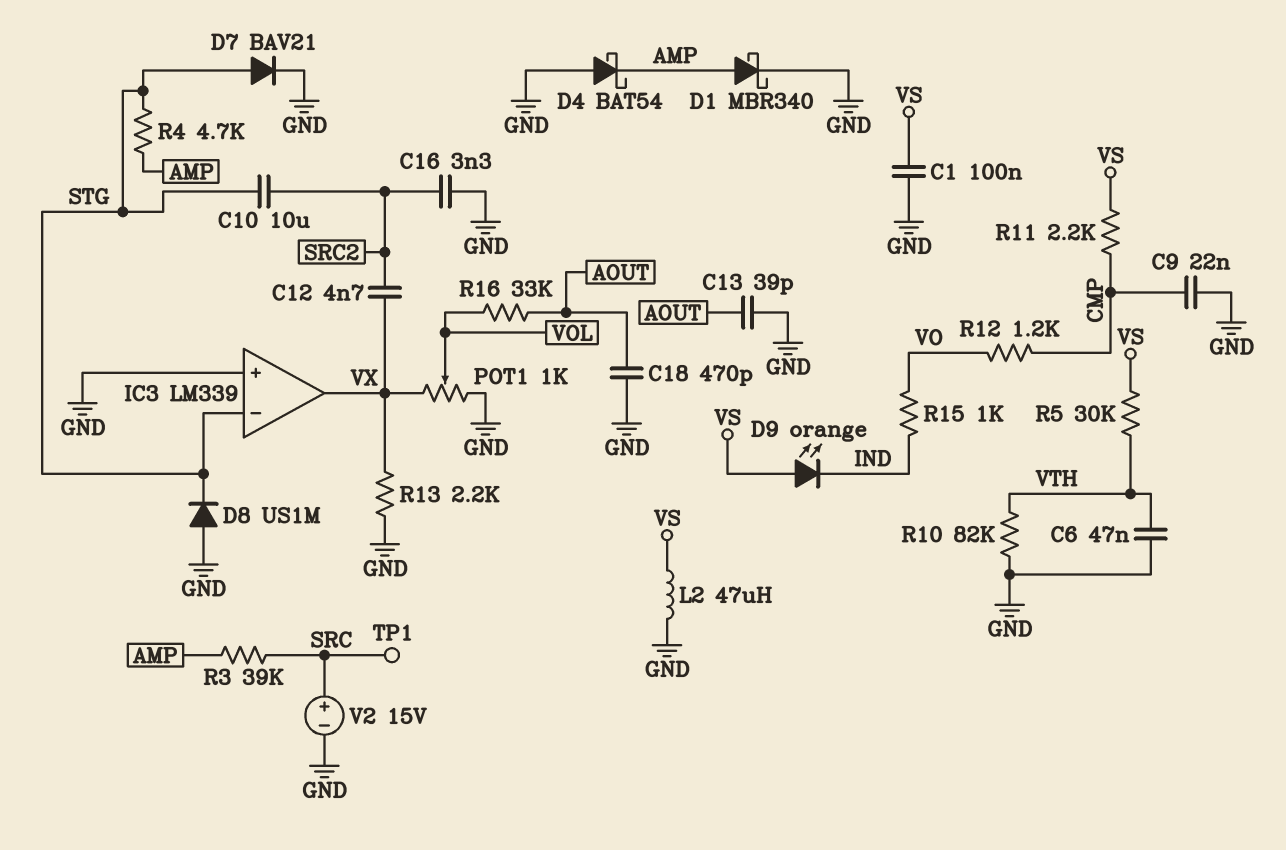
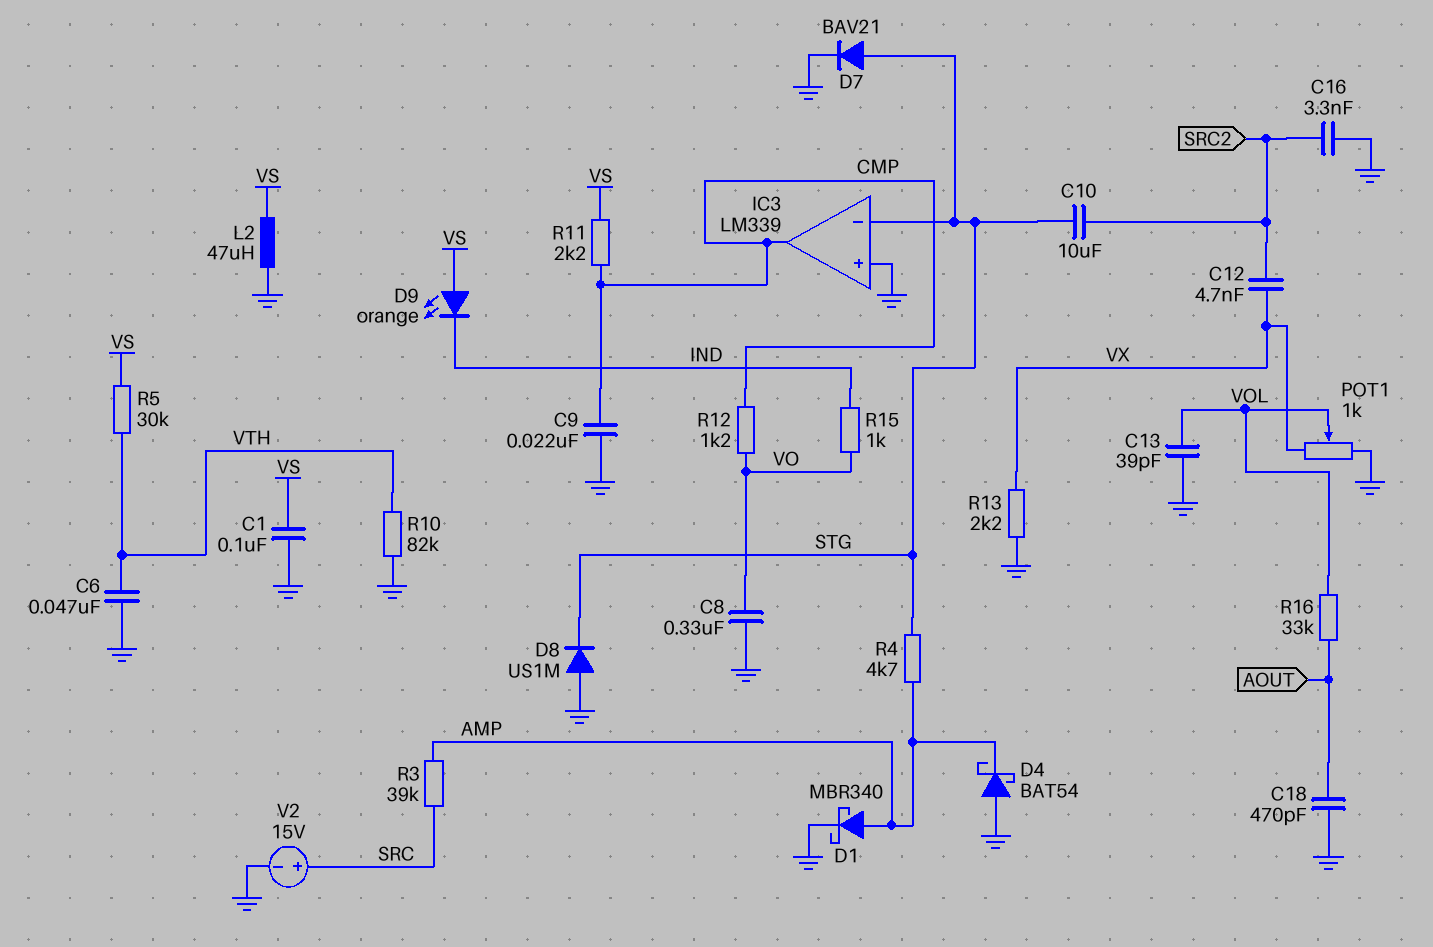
C8: none -> 330nF (GND, VO)
C13: 39pF (AOUT, GND) -> 39pF (GND, VOL)
IC3 pin out: VX -> CMP
TP1: test point (SRC) -> none

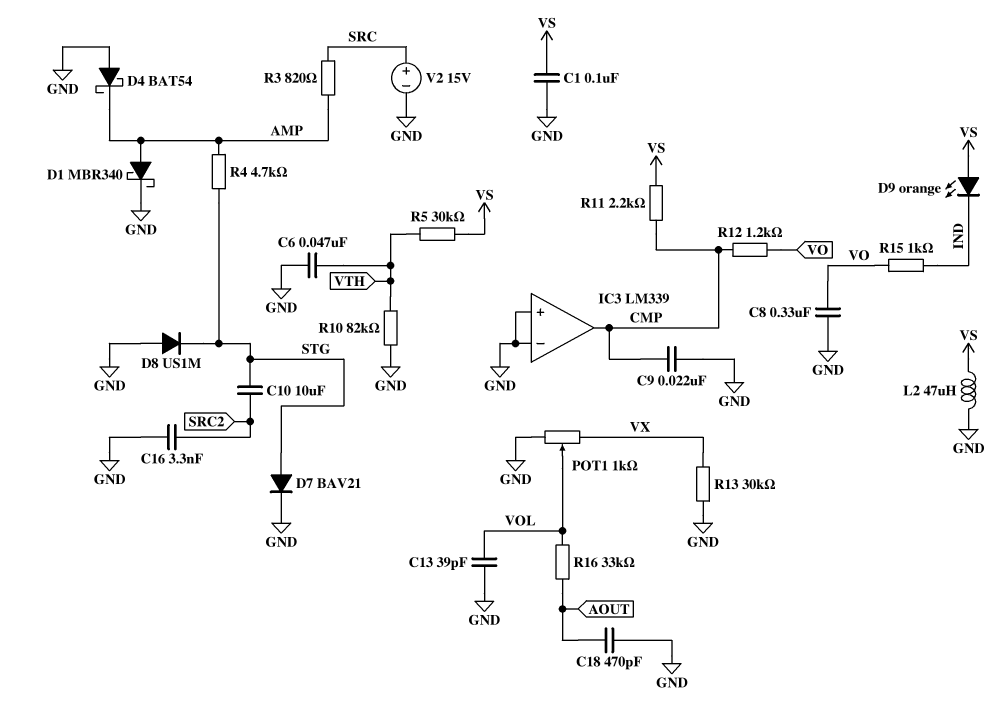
C12: 4.7nF (SRC2, VX) -> none
IC3 pin in-: STG -> GND
R3: 39k (AMP, SRC) -> 820 (AMP, SRC)
R13: 2.2k (GND, VX) -> 30k (GND, VX)

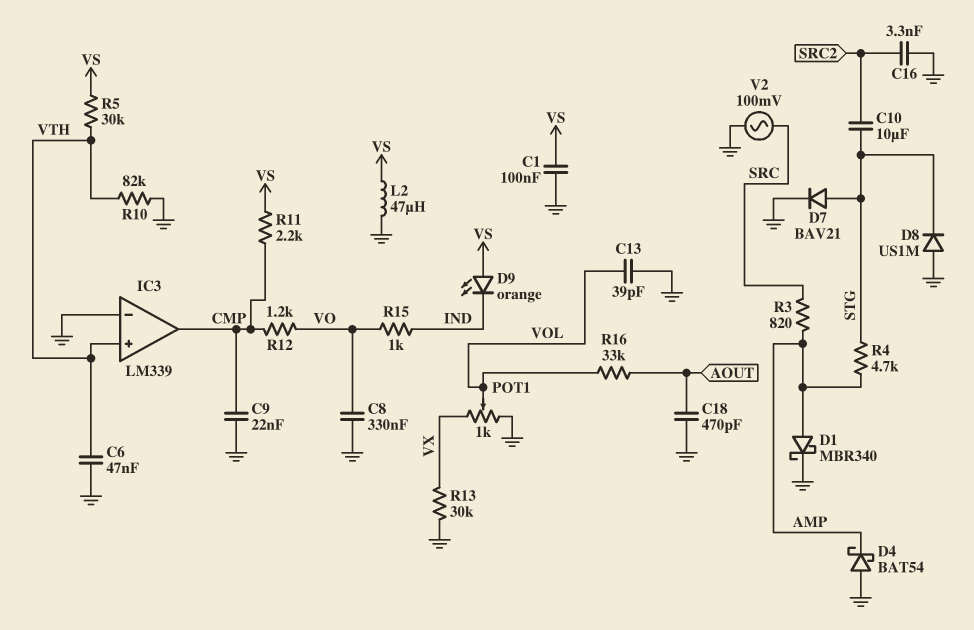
IC3 pin in+: GND -> VTH
V2: 15V (plus SRC, minus GND) -> AC 100mV (GND, SRC)

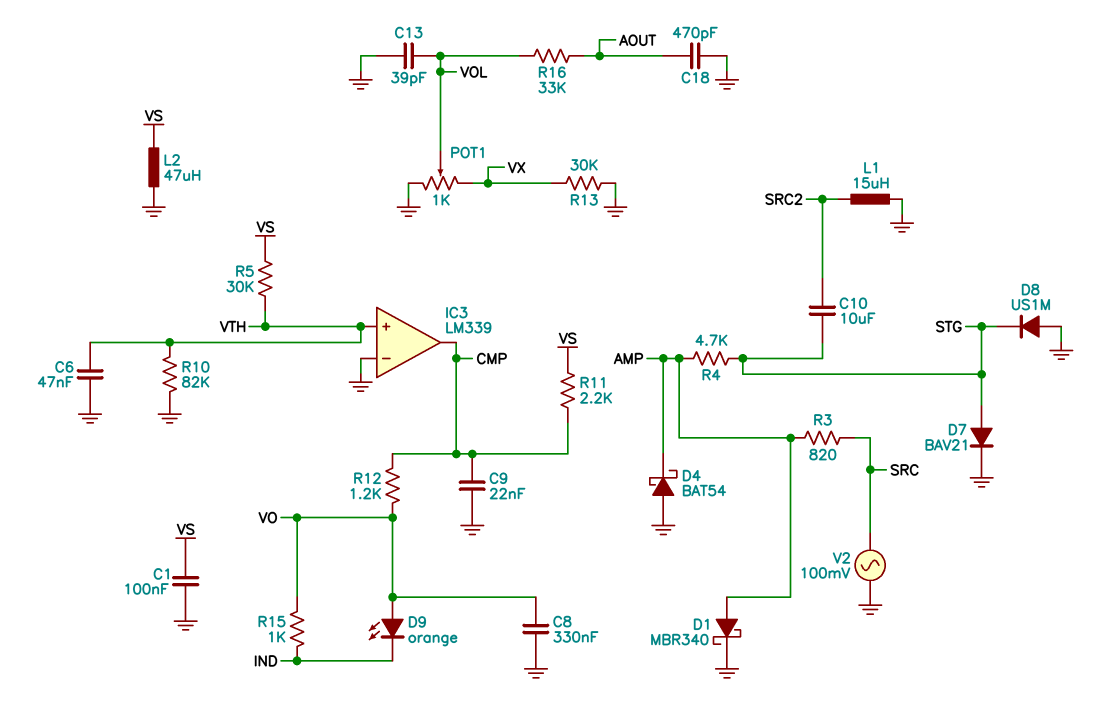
C16: 3.3nF (GND, SRC2) -> none
D9: LED orange (A VS, K IND) -> LED orange (A VO, K IND)
L1: none -> 15uH (GND, SRC2)

